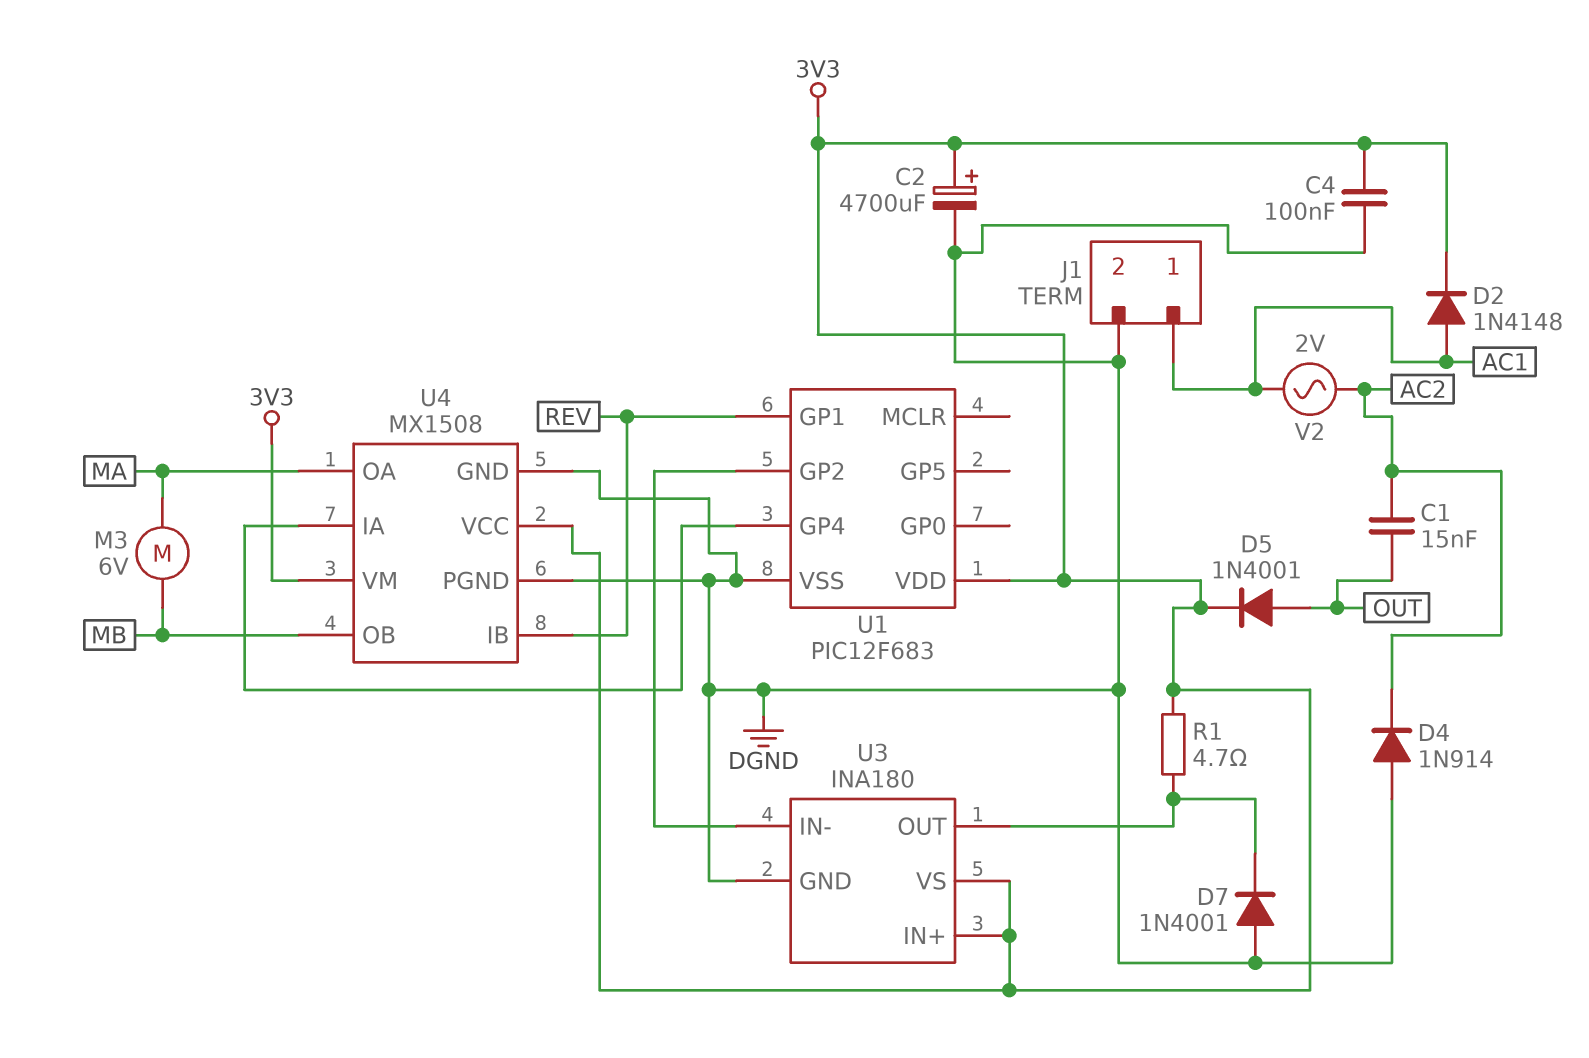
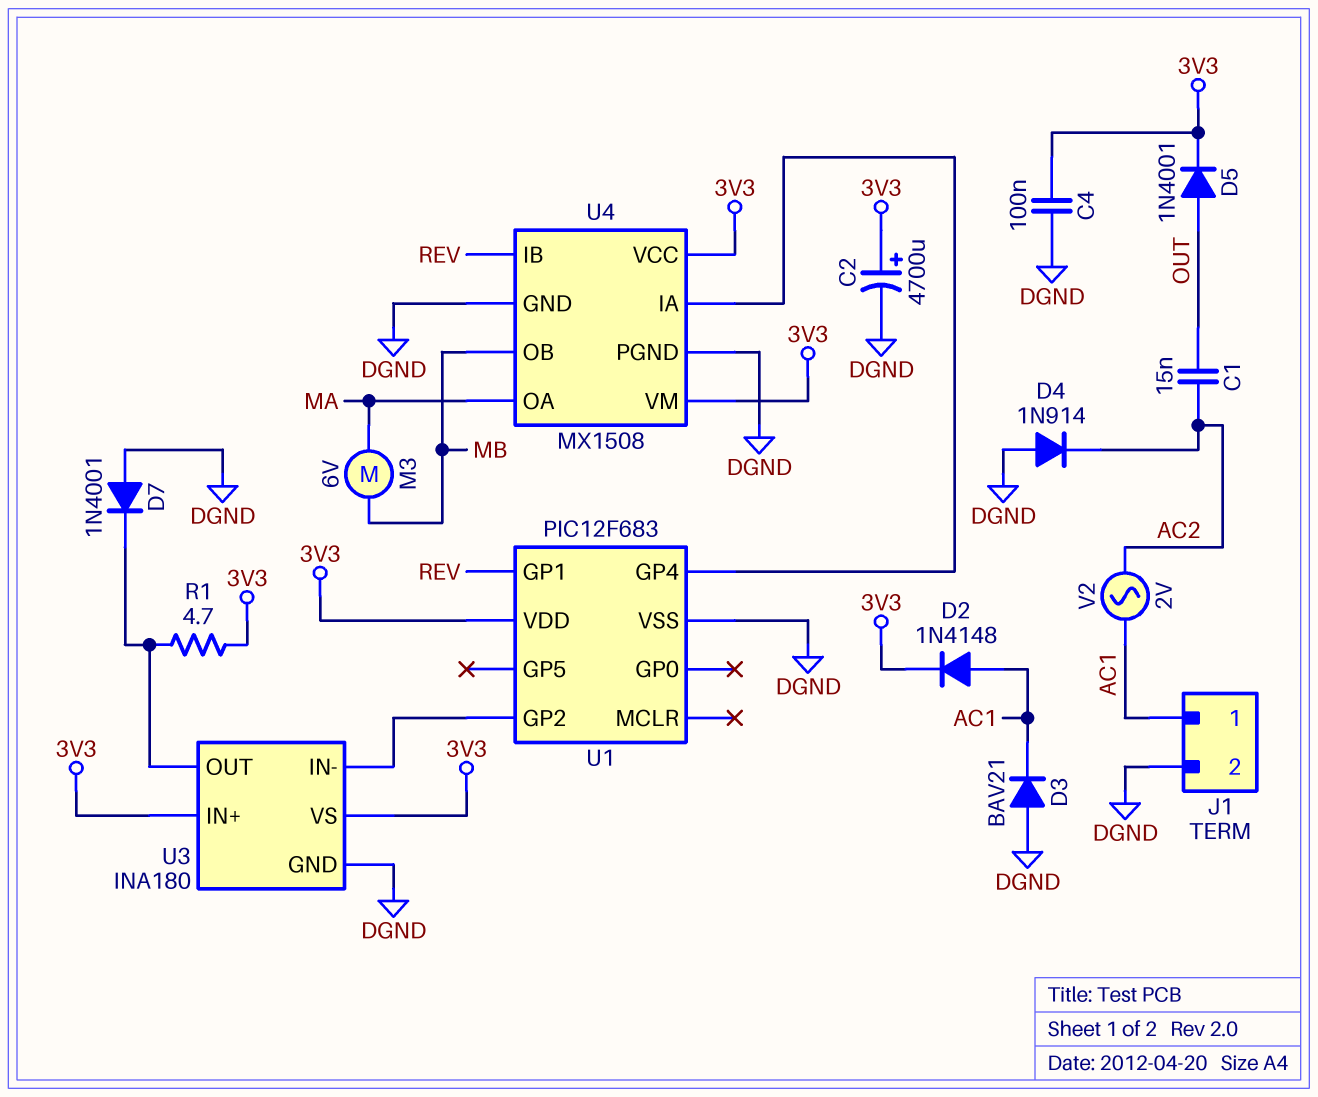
D3: none -> diode BAV21 (A DGND, K AC1)

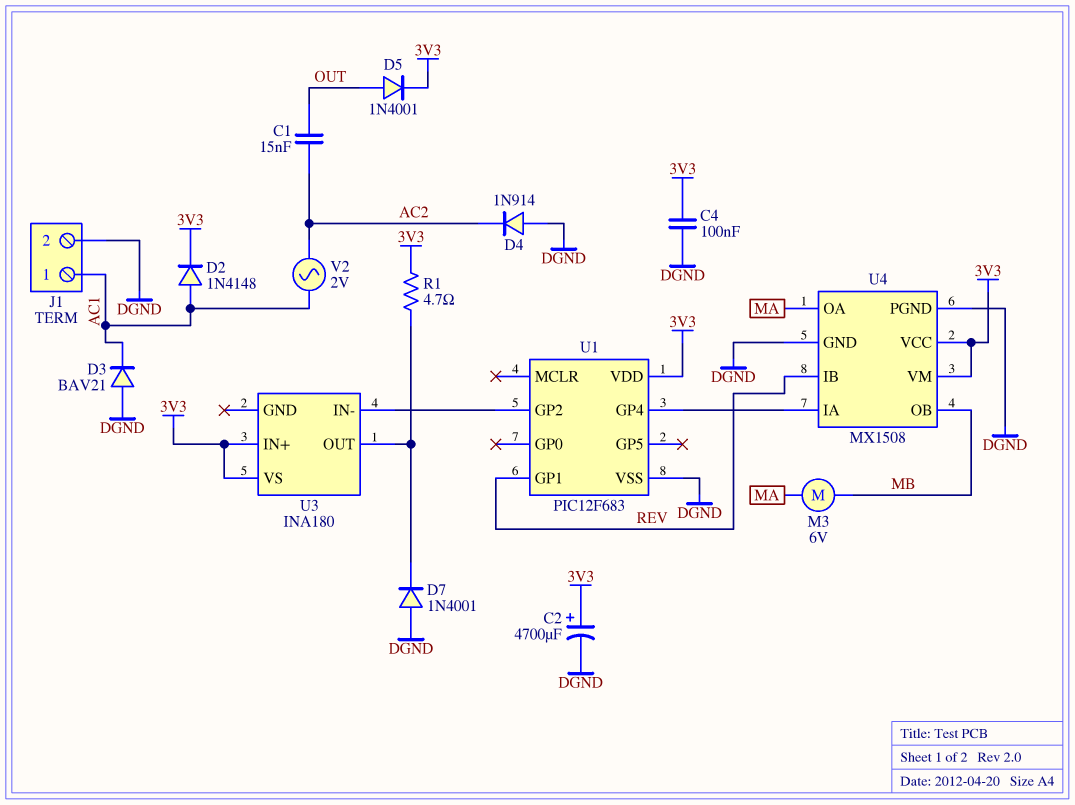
U3 pin GND: DGND -> none

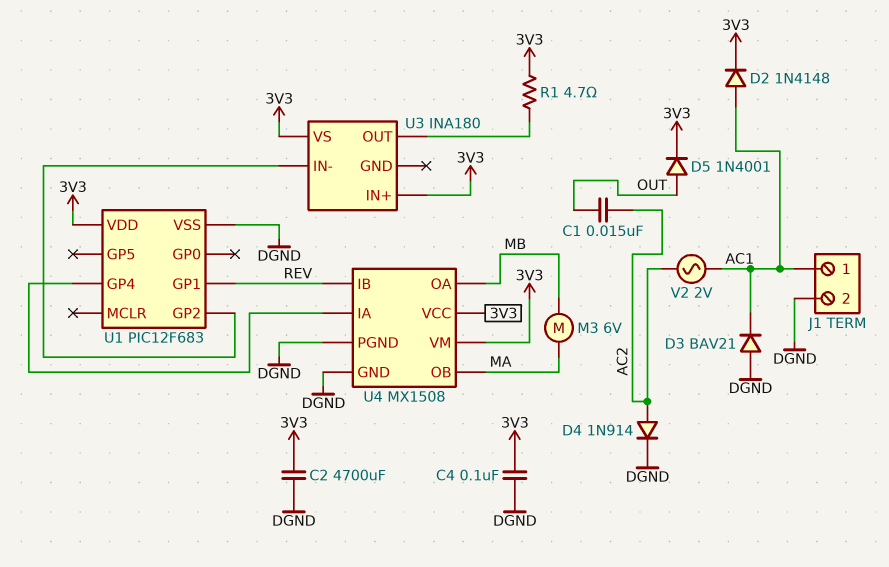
C2: 4700uF (plus 3V3, minus DGND) -> 4700uF (3V3, DGND)
D4: diode 1N914 (A DGND, K AC2) -> diode 1N914 (A AC2, K DGND)
D7: diode 1N4001 (A DGND, K U3/OUT) -> none
U4 pin OA: MA -> MB
U4 pin OB: MB -> MA

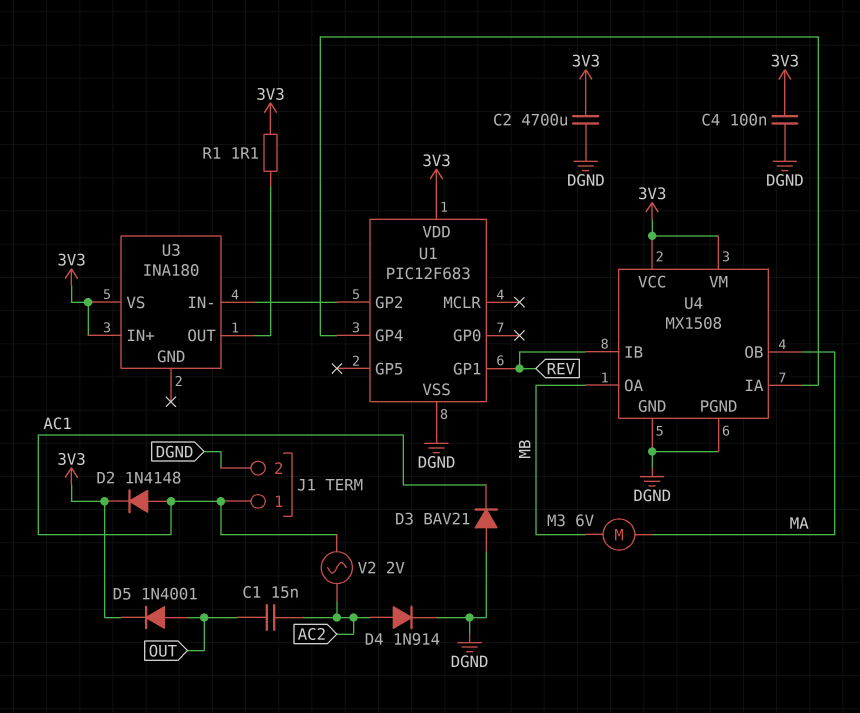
R1: 4.7 (3V3, U3/OUT) -> 1.1 (3V3, U3/OUT)

